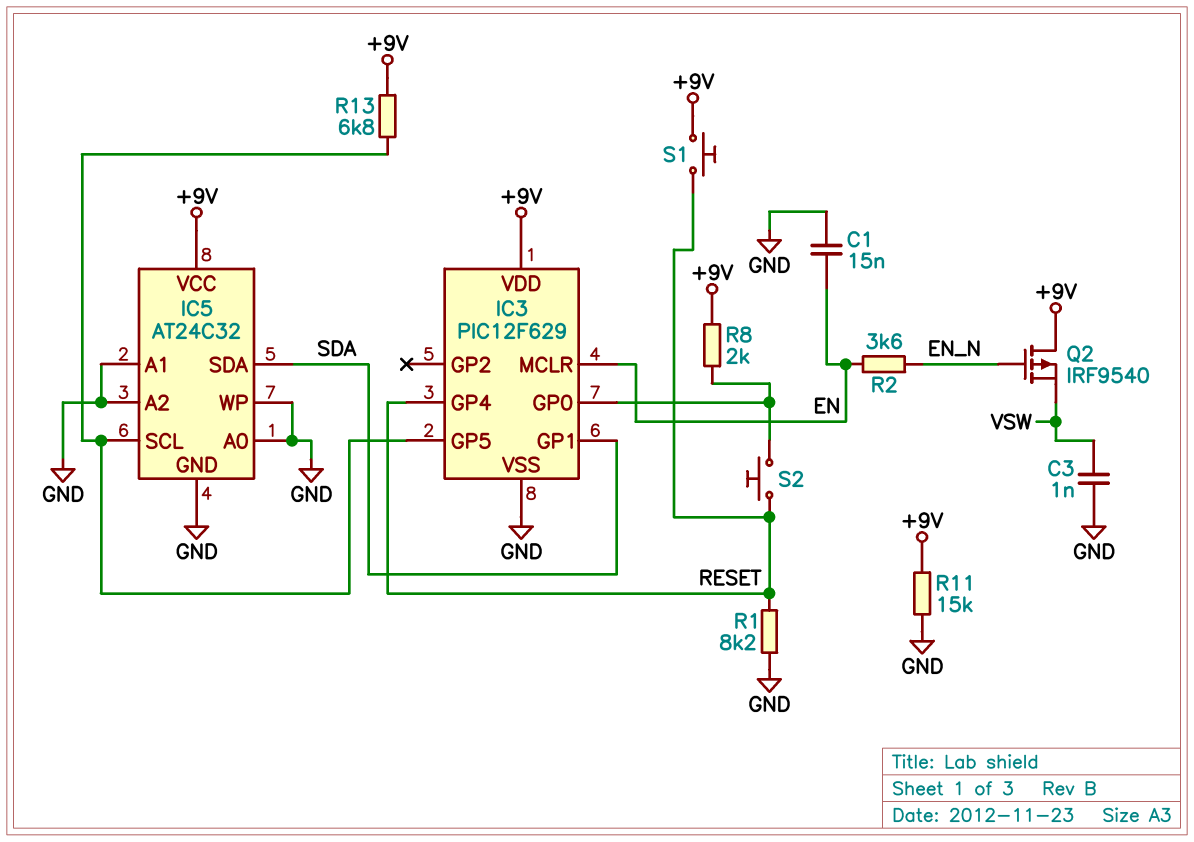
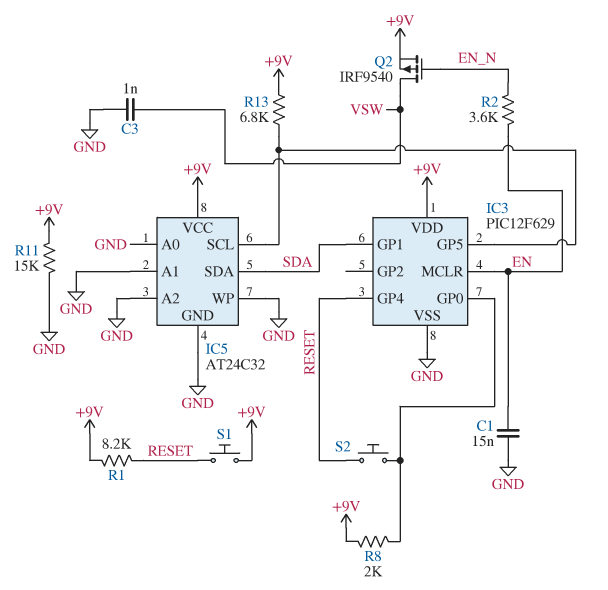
Q2: PMOS IRF9540 (G EN_N, D +9V, S VSW) -> PMOS IRF9540 (G EN_N, D VSW, S +9V)
R1: 8.2k (GND, RESET) -> 8.2k (+9V, RESET)

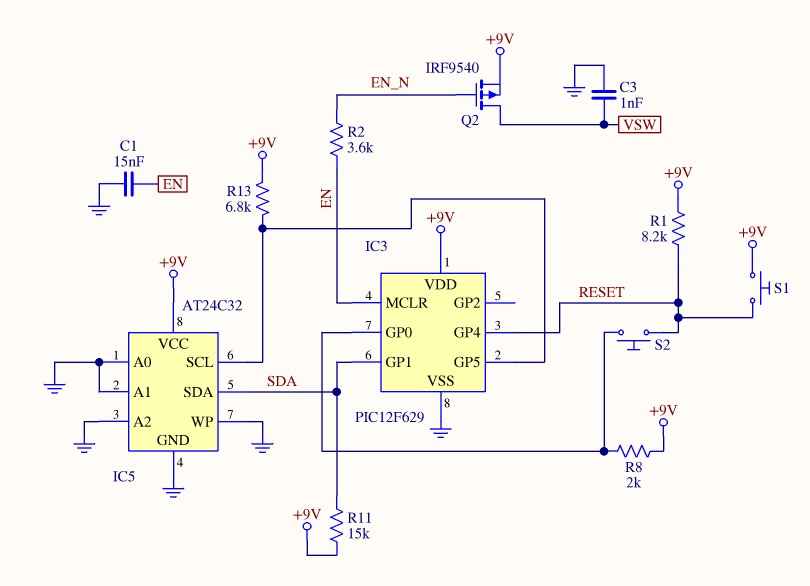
R11: 15k (+9V, GND) -> 15k (+9V, SDA)

